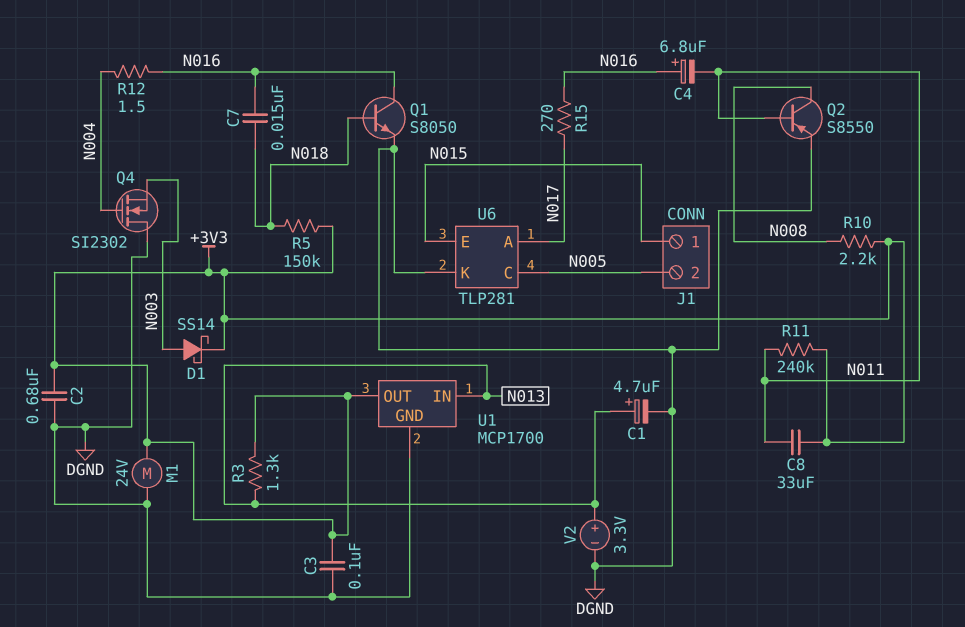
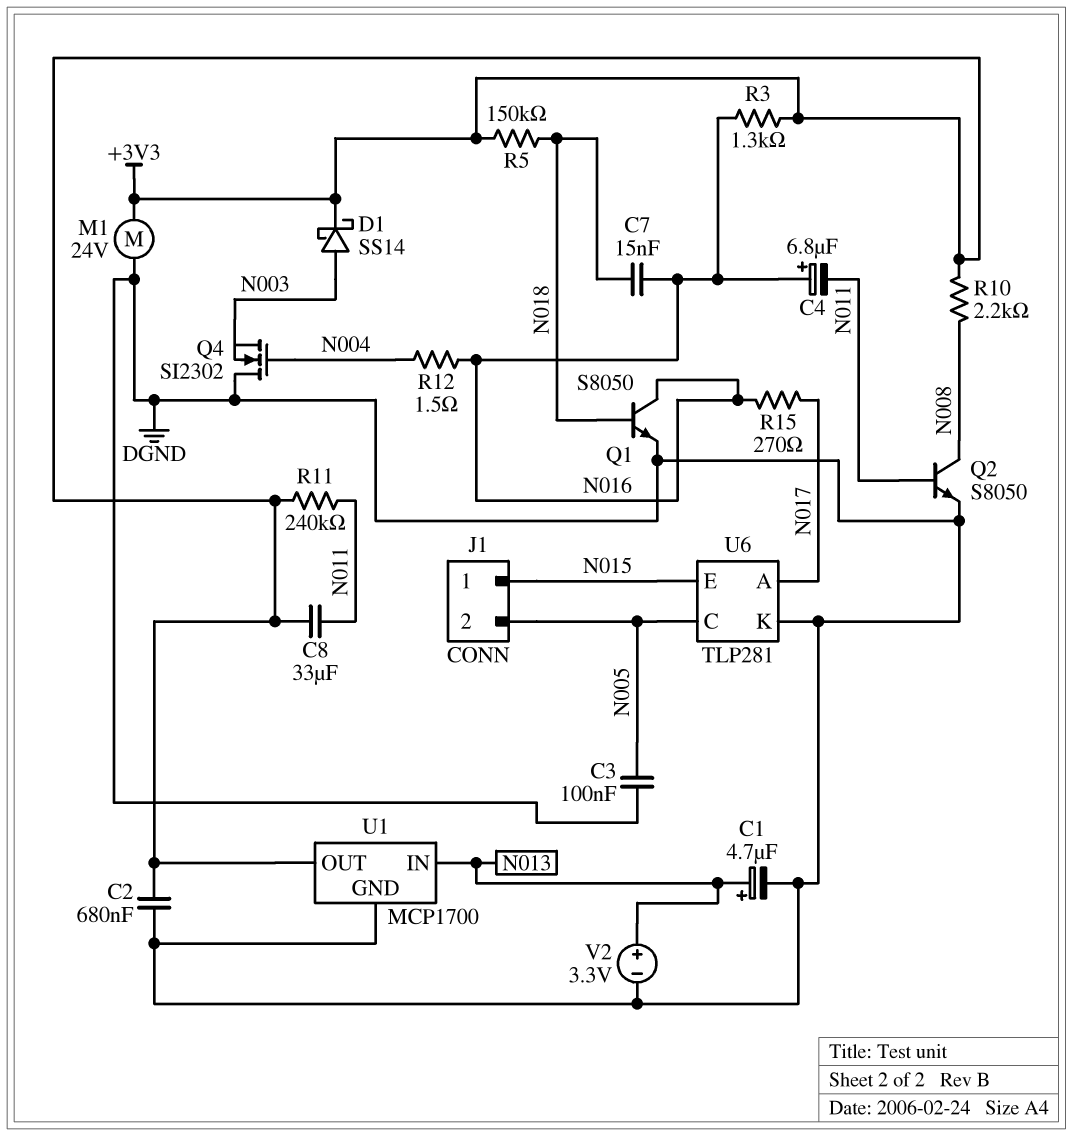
C3: 100nF (+3V3, DGND) -> 100nF (DGND, N005)
Q2: PNP S8550 (B N011, C N008, E DGND) -> NPN S8050 (B N011, C N008, E DGND)
R3: 1.3k (+3V3, N013) -> 1.3k (+3V3, N016)

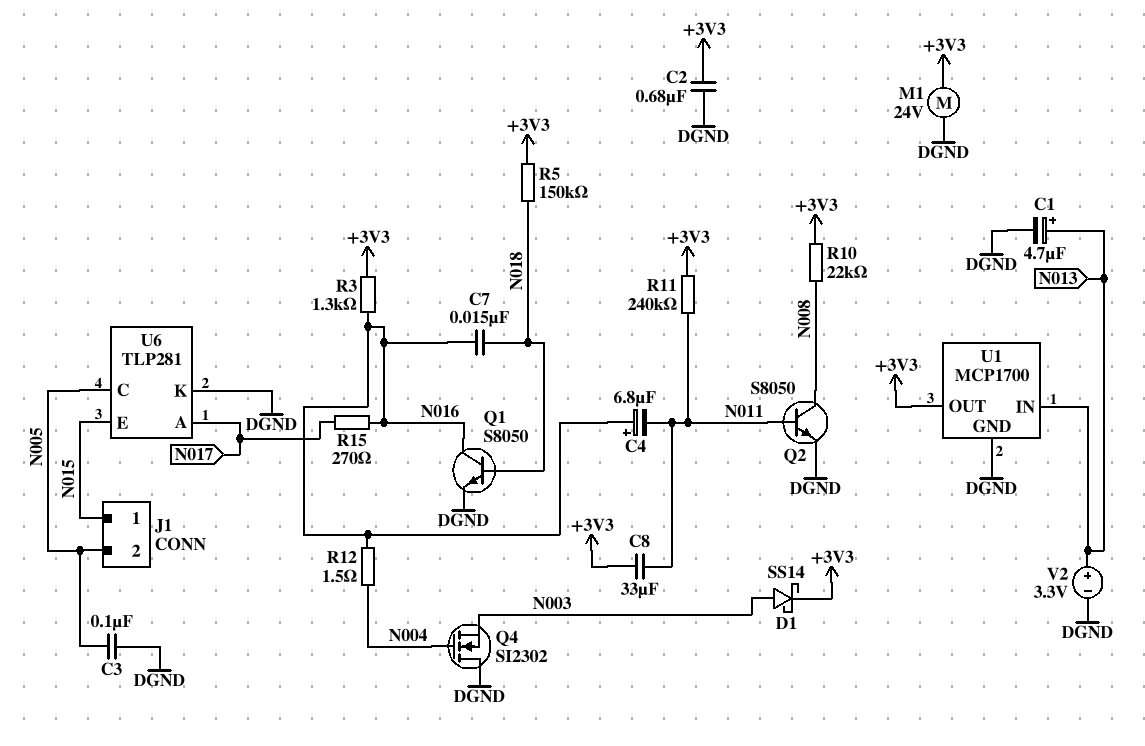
R10: 2.2k (+3V3, N008) -> 22k (+3V3, N008)

